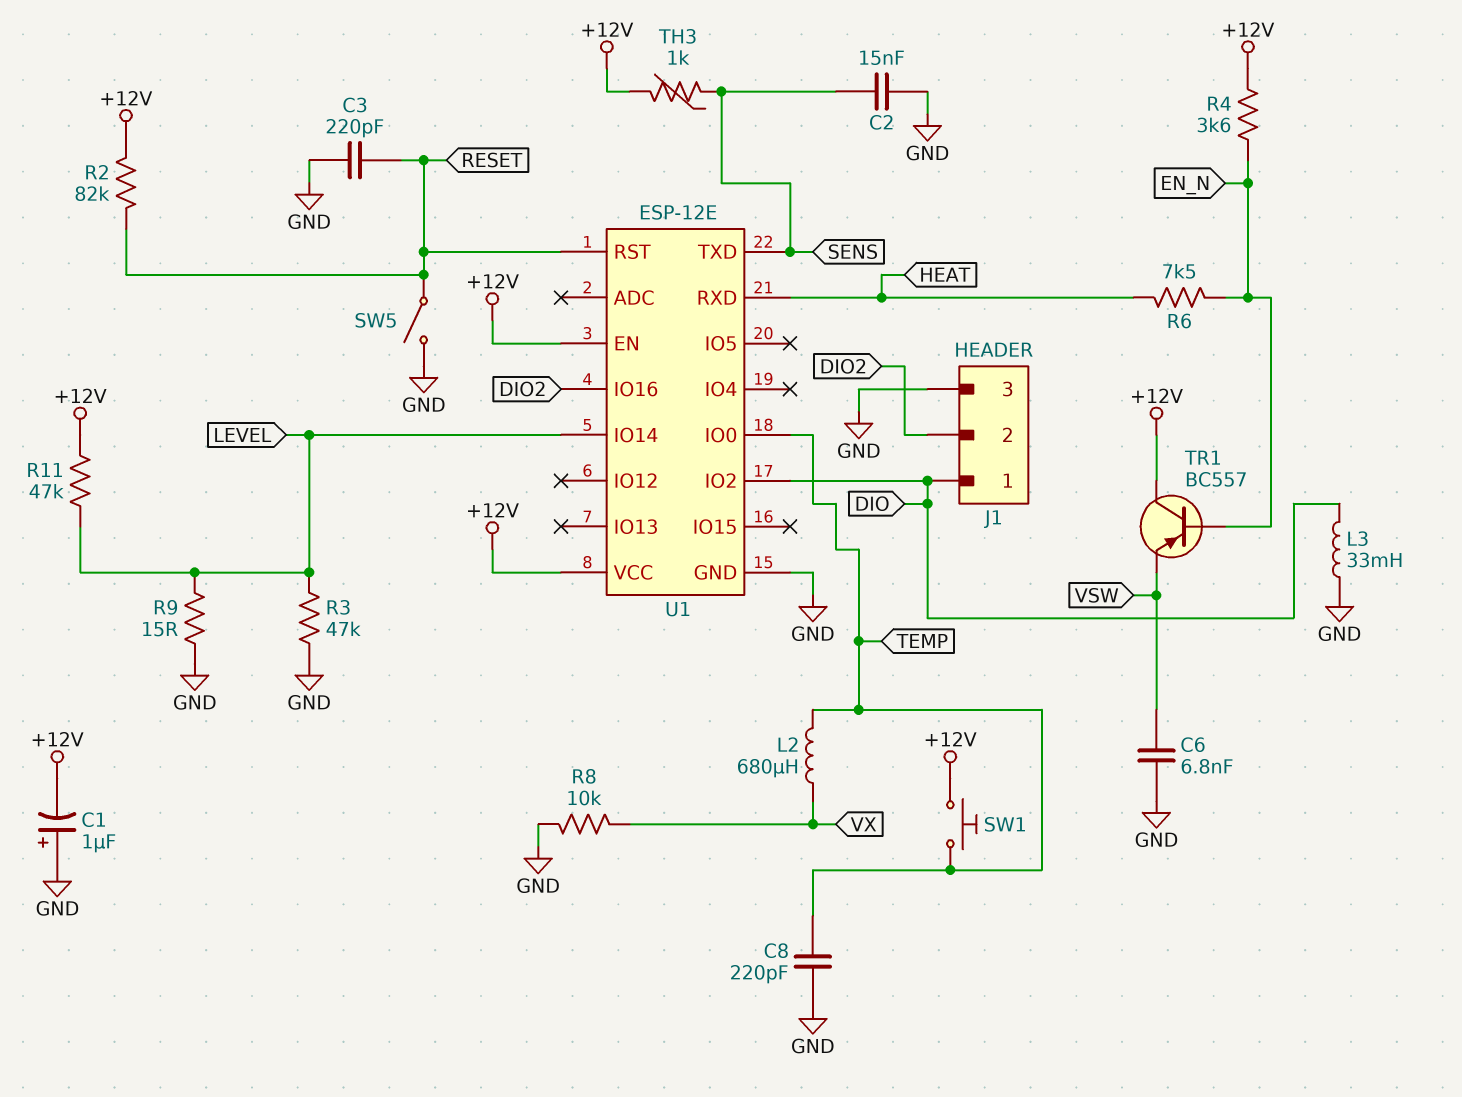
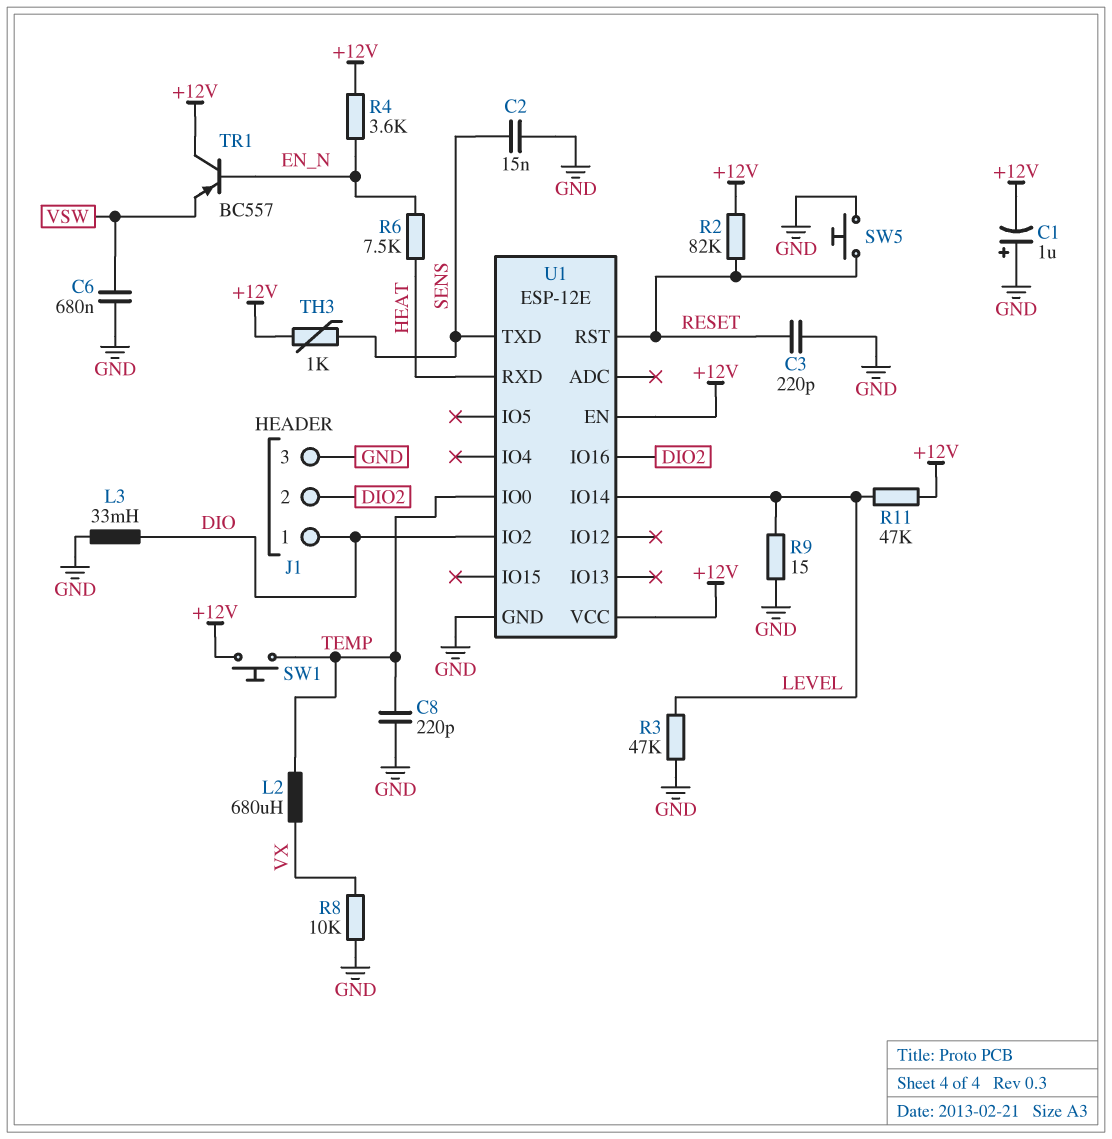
C6: 6.8nF (GND, VSW) -> 680nF (GND, VSW)
SW5: switch (GND, RESET) -> button (GND, RESET)

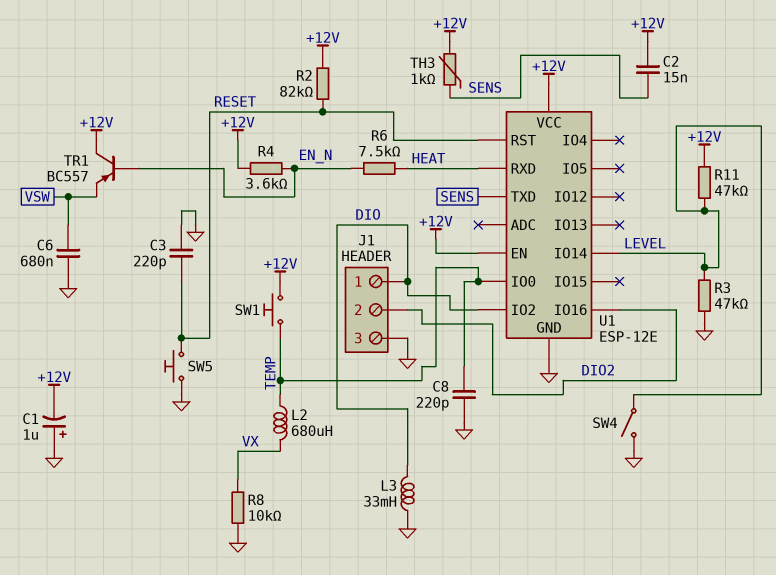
C2: 15nF (GND, SENS) -> 15nF (+12V, SENS)
R9: 15 (GND, LEVEL) -> none
SW4: none -> switch (GND, LEVEL)

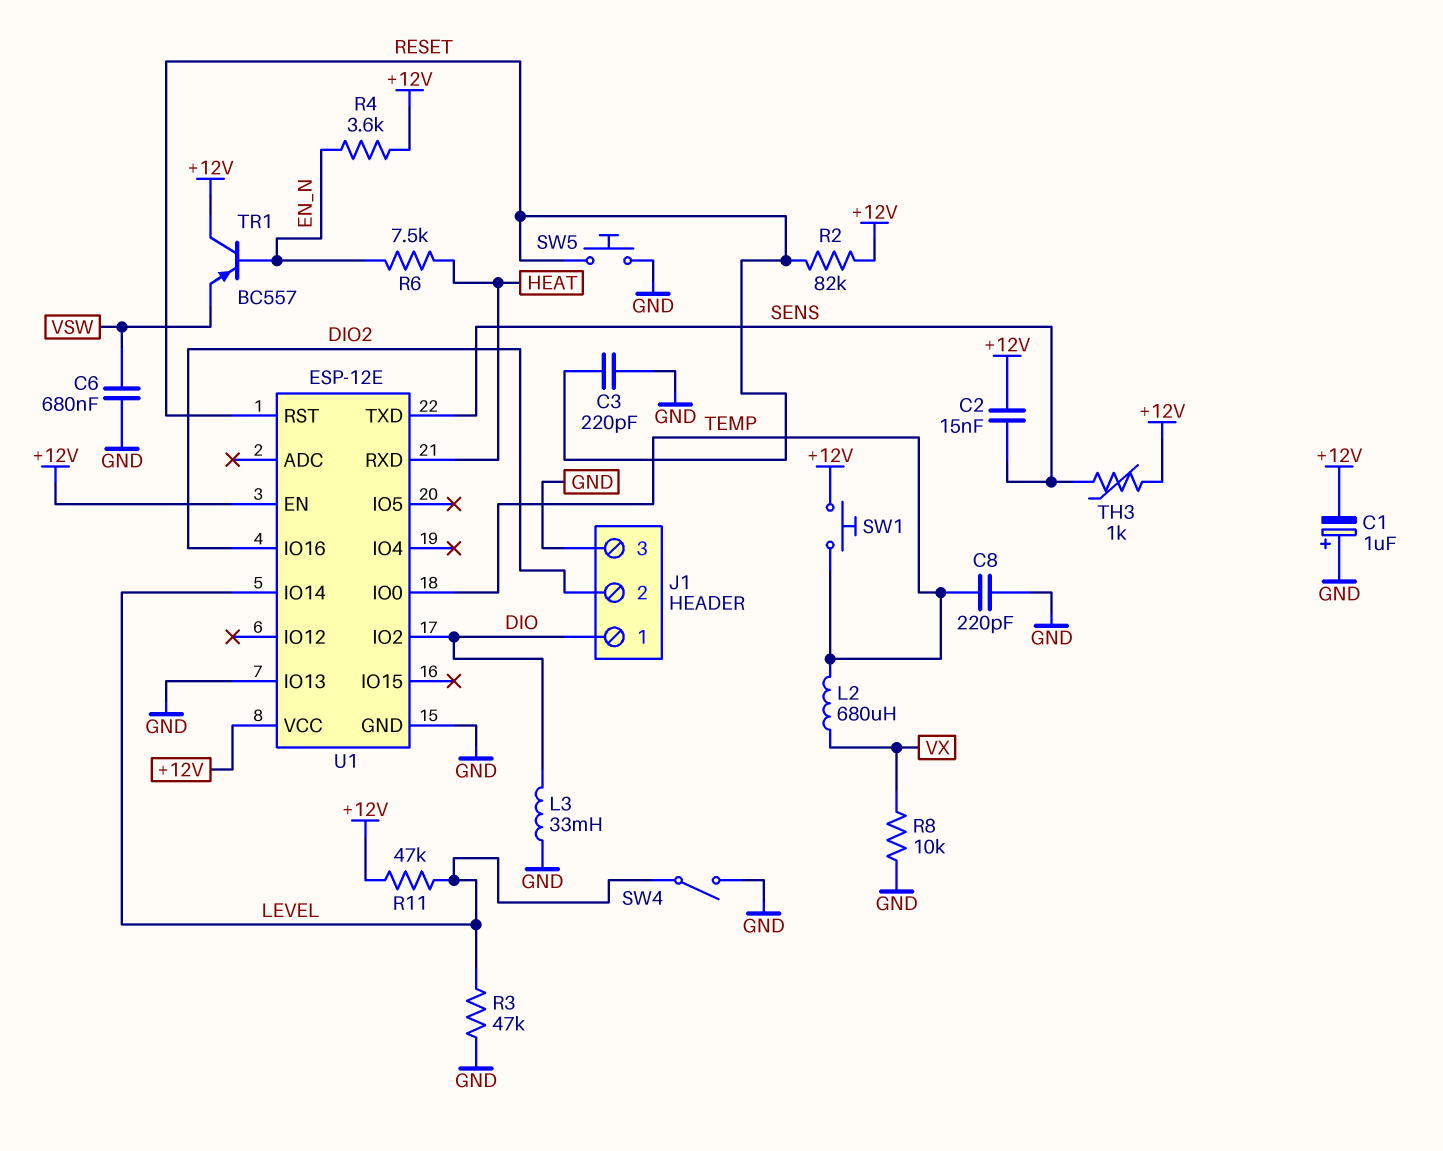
U1 pin IO13: none -> GND

